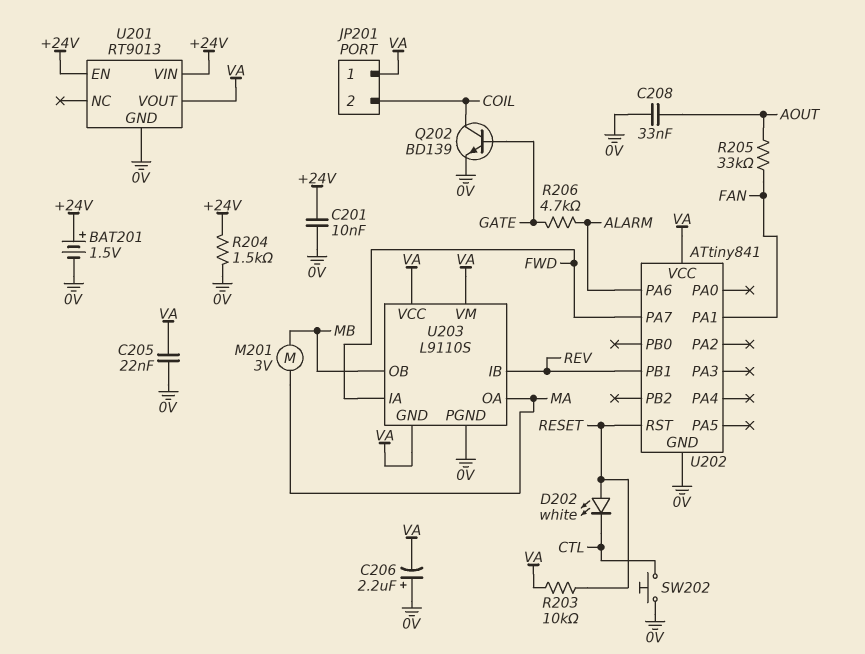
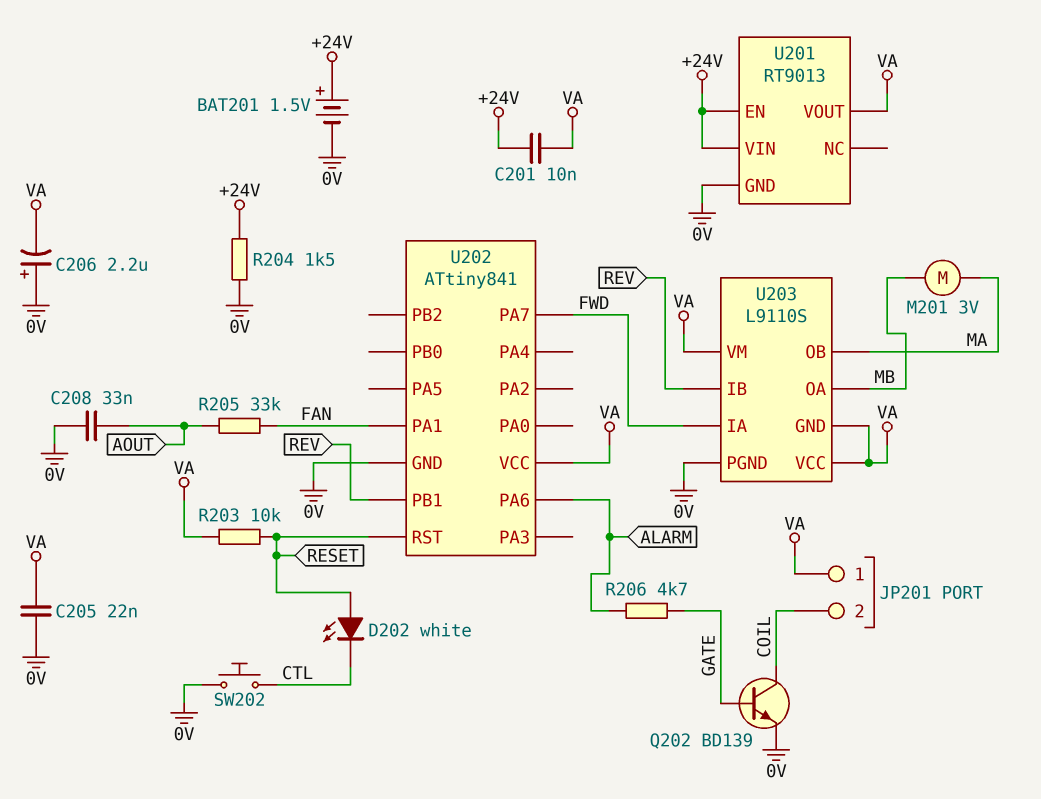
C201: 10nF (+24V, 0V) -> 10nF (+24V, VA)
U203 pin OA: MA -> MB
U203 pin OB: MB -> MA

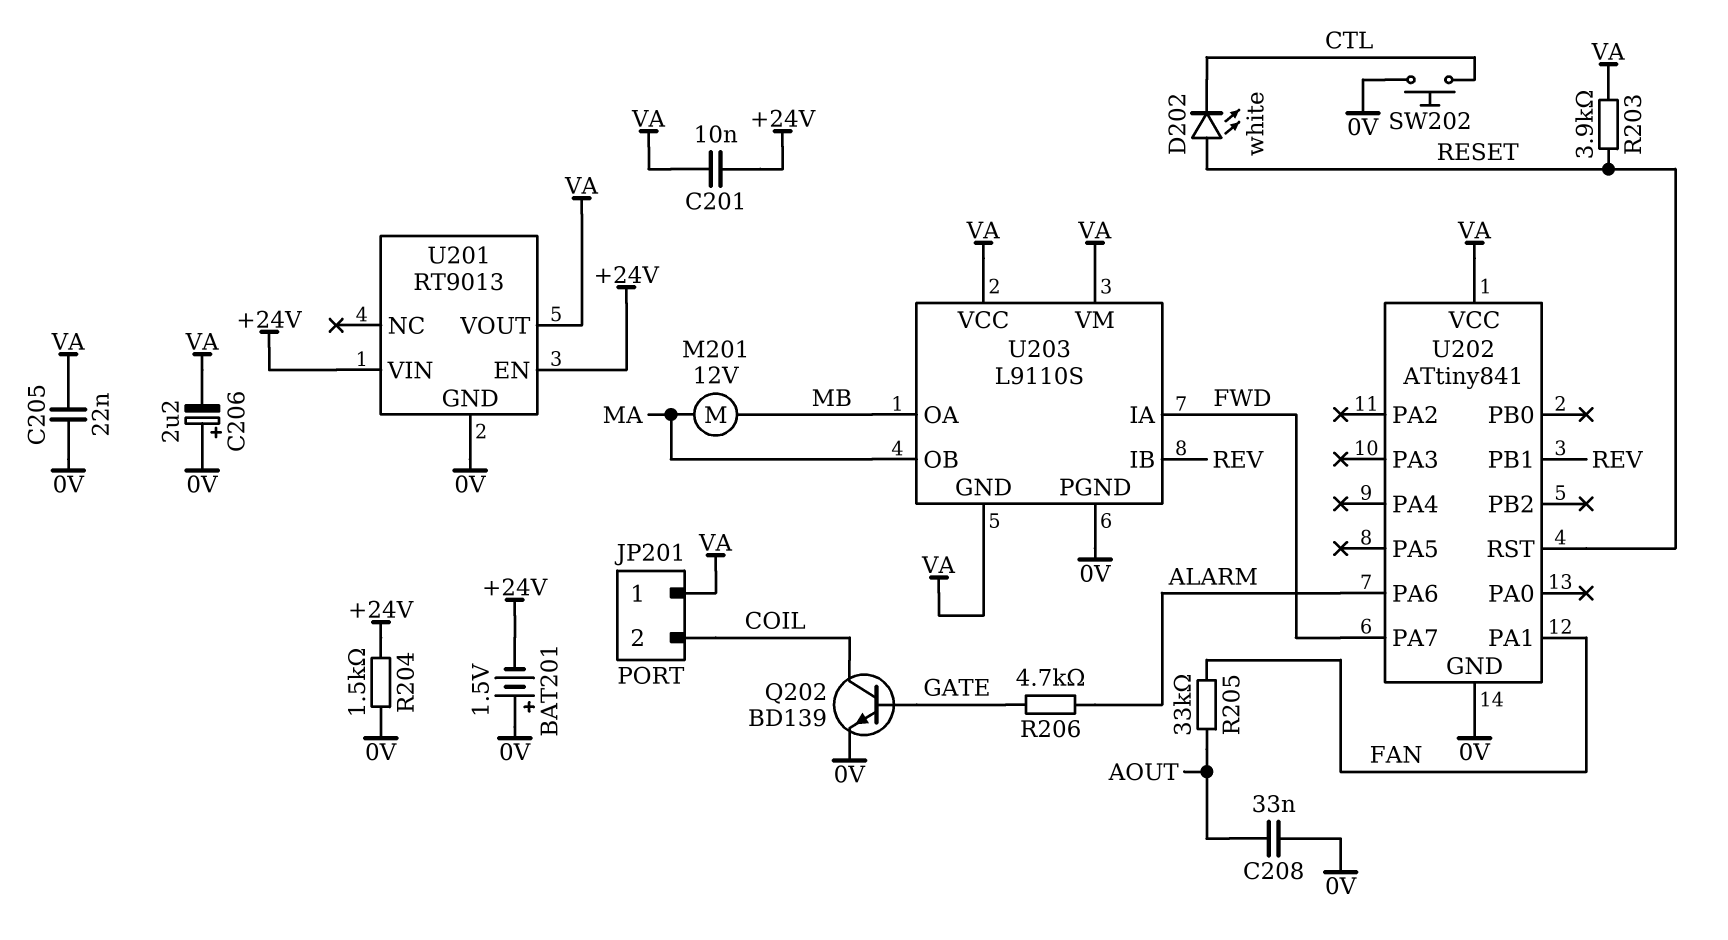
BAT201: 1.5V (plus +24V, minus 0V) -> 1.5V (plus 0V, minus +24V)
M201: motor 3V (MA, MB) -> motor 12V (MA, MB)
R203: 10k (RESET, VA) -> 3.9k (RESET, VA)

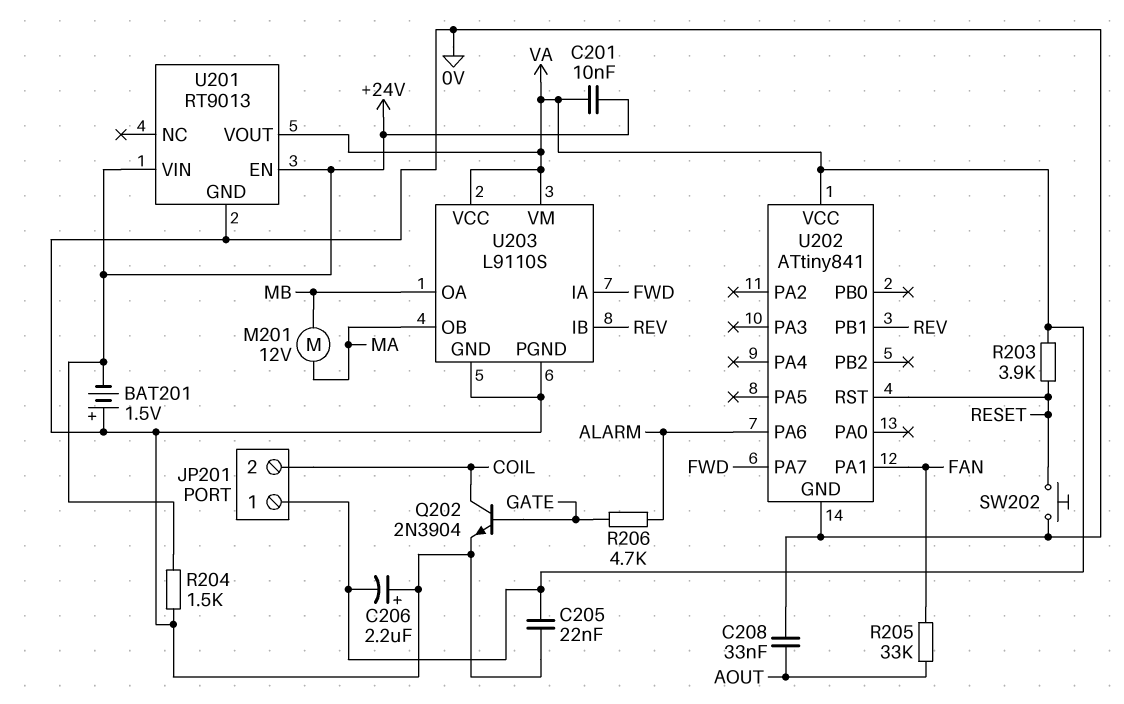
D202: LED white (A RESET, K CTL) -> none
Q202: NPN BD139 (B GATE, C COIL, E 0V) -> NPN 2N3904 (B GATE, C COIL, E 0V)
SW202: button (0V, CTL) -> button (0V, RESET)
U203 pin GND: VA -> 0V

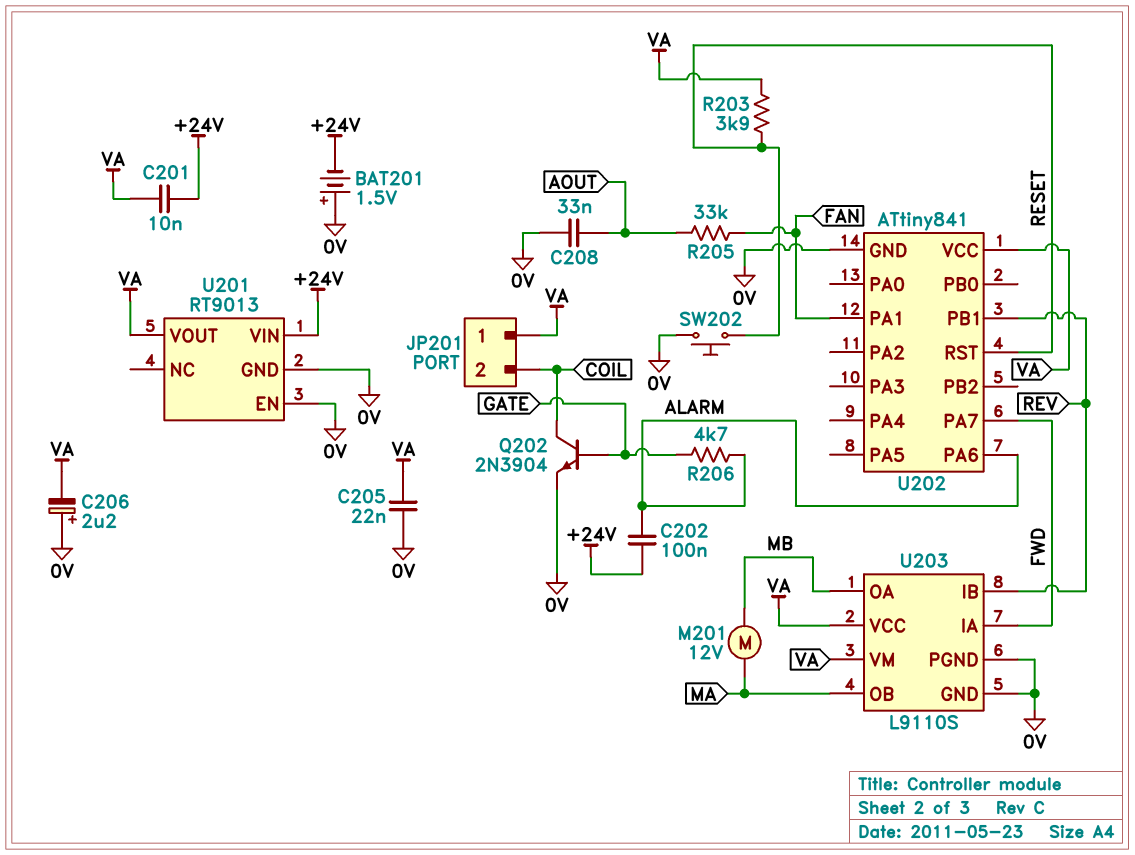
C202: none -> 100nF (+24V, ALARM)
R204: 1.5k (+24V, 0V) -> none
U201 pin EN: +24V -> 0V

